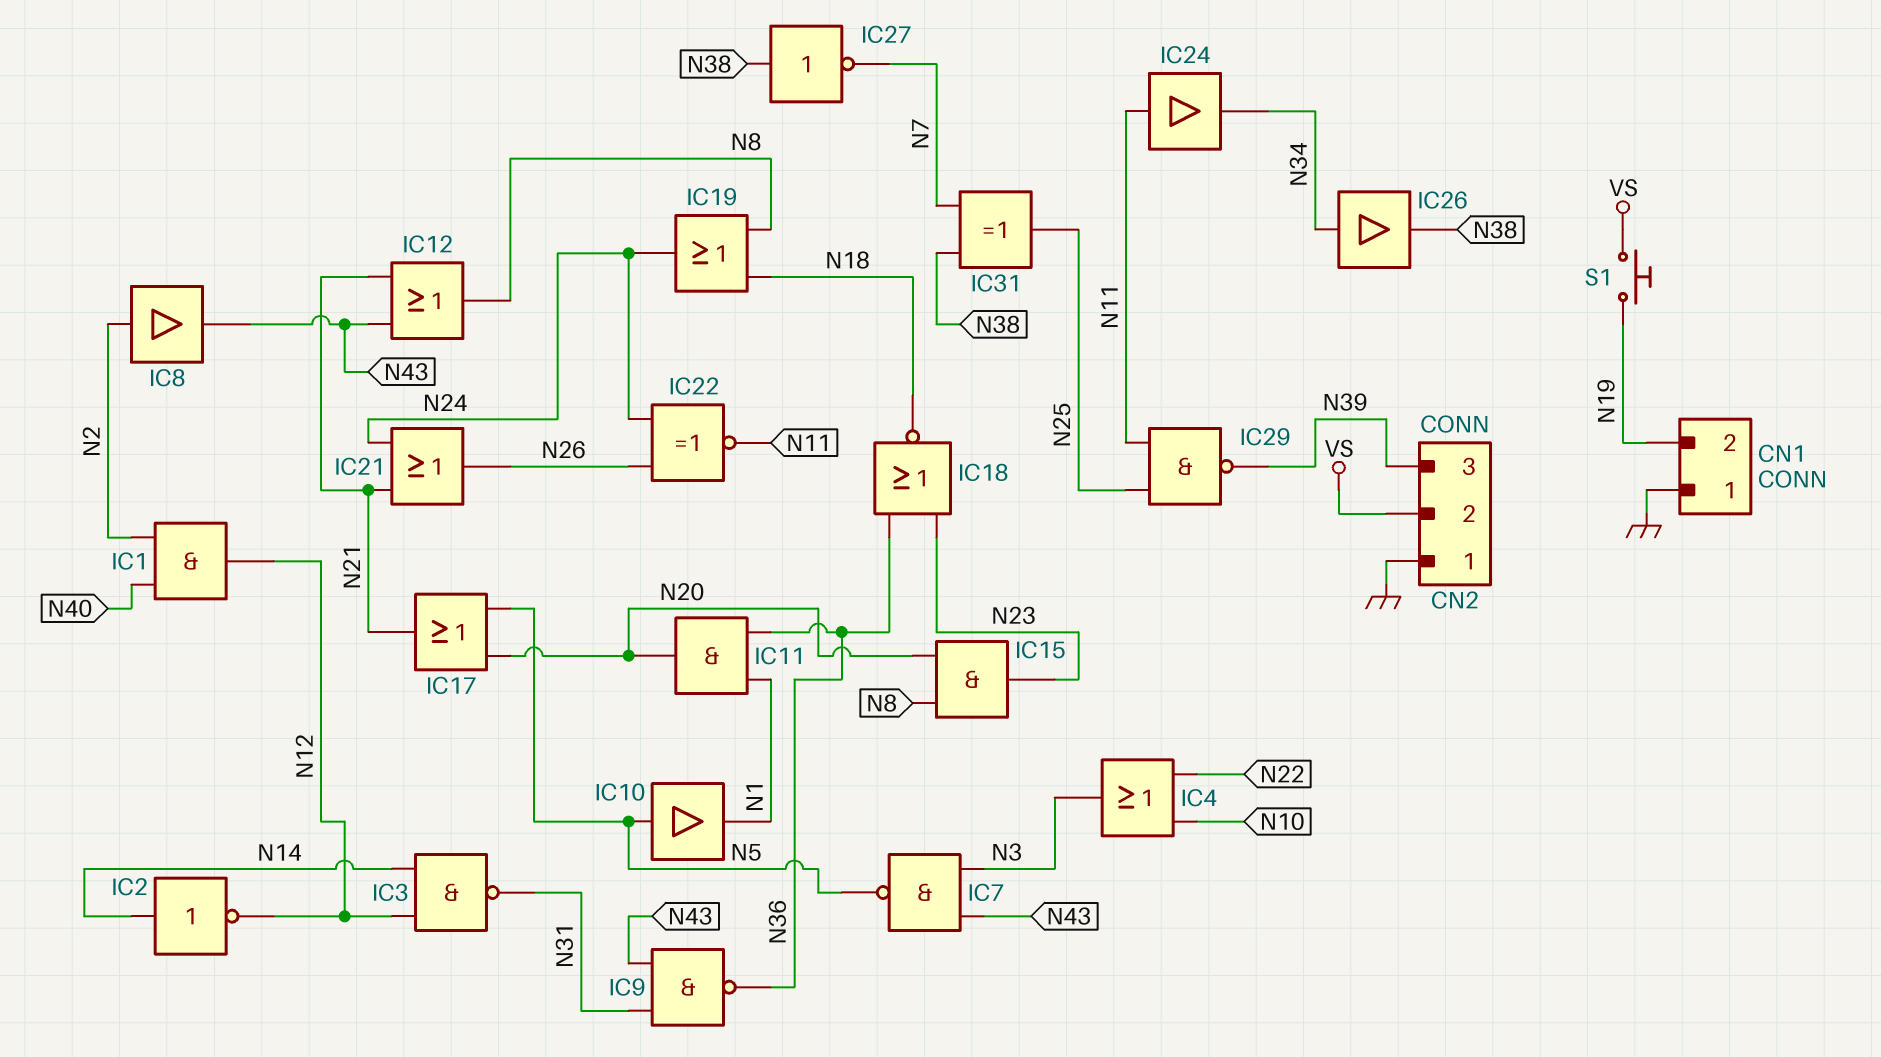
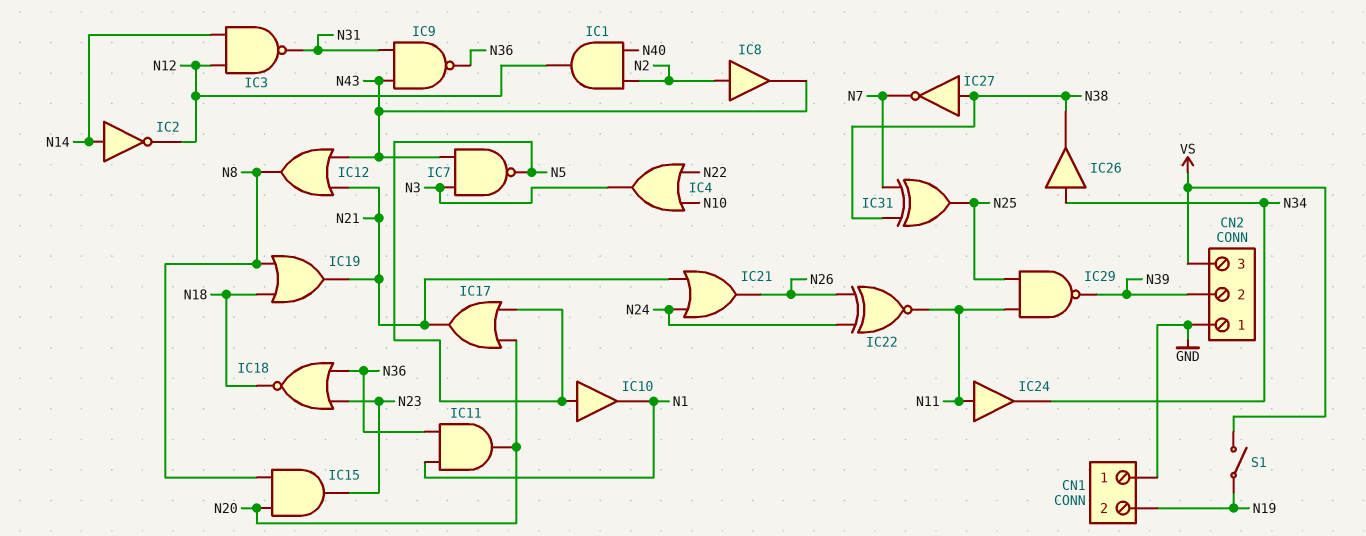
CN2 pin 2: VS -> N39
CN2 pin 3: N39 -> VS
IC19: OR (in N8, in N18, out N24) -> OR (in N8, in N18, out N21)
S1: button (N19, VS) -> switch (N19, VS)

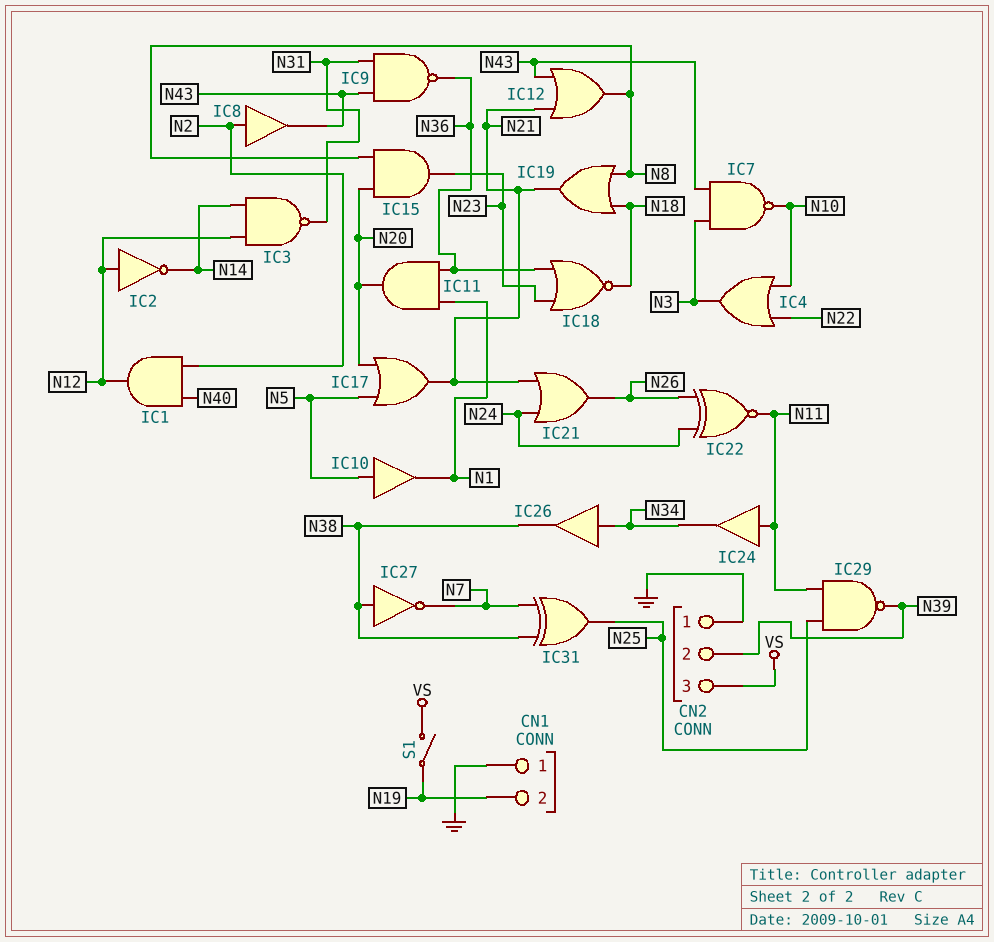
IC2: NOT (in N14, out N12) -> NOT (in N12, out N14)
IC7: NAND (in N3, in N43, out N5) -> NAND (in N3, in N43, out N10)

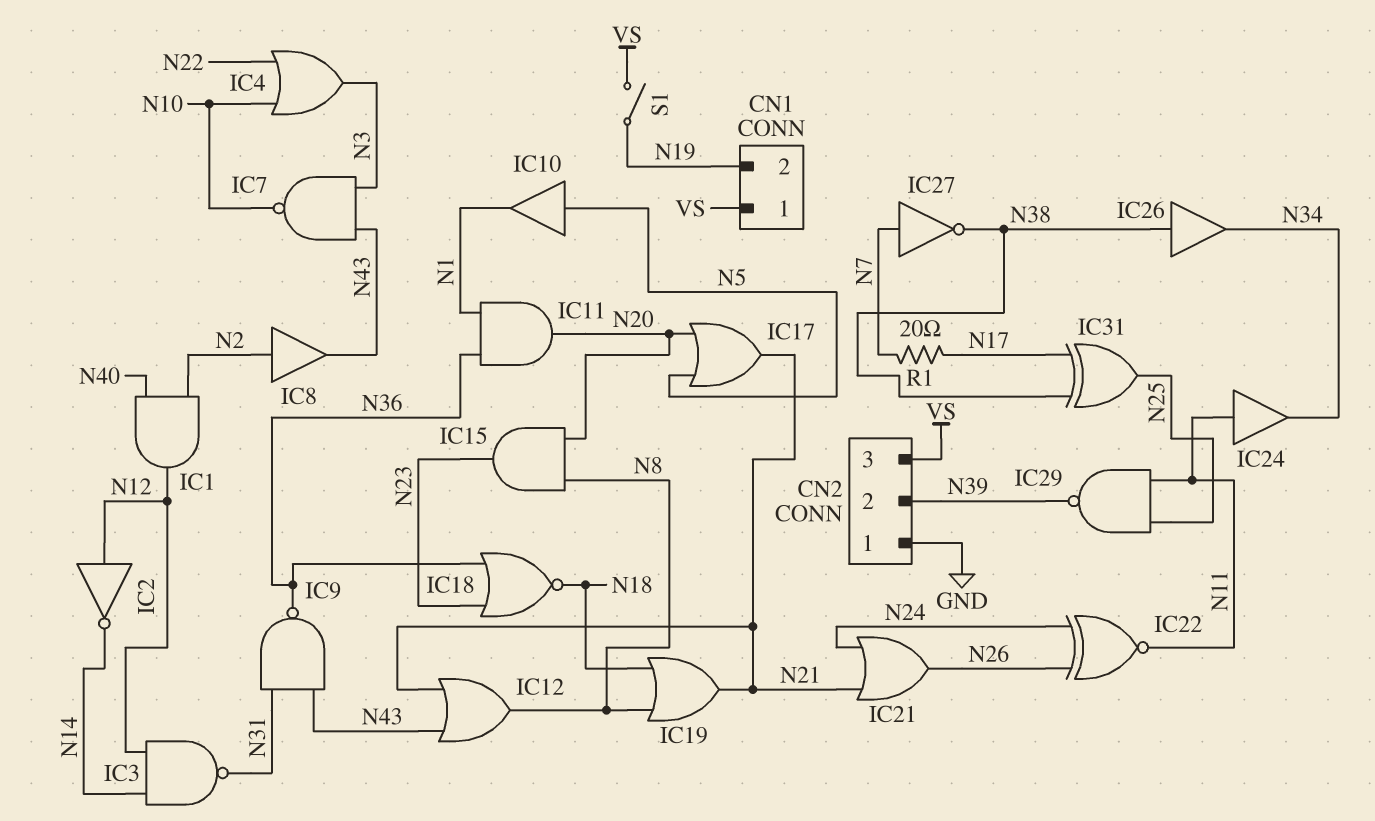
CN1 pin 1: GND -> VS
IC26: buffer (in N34, out N38) -> buffer (in N38, out N34)
IC27: NOT (in N38, out N7) -> NOT (in N7, out N38)
IC31: XOR (in N7, in N38, out N25) -> XOR (in N17, in N38, out N25)
R1: none -> 20 (N7, N17)

